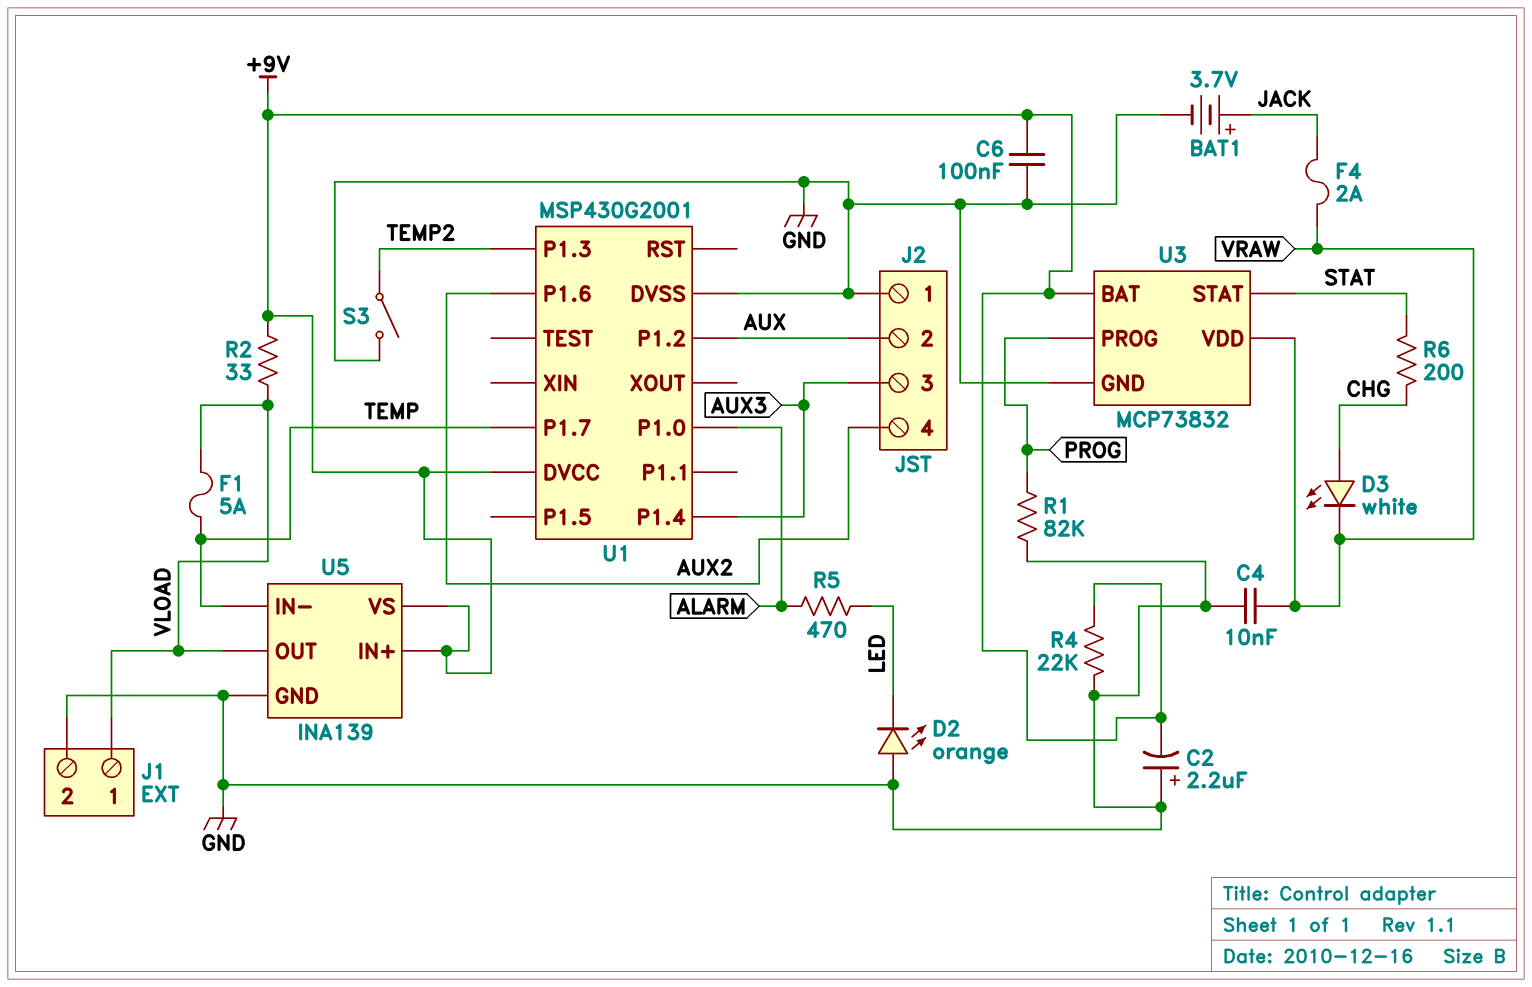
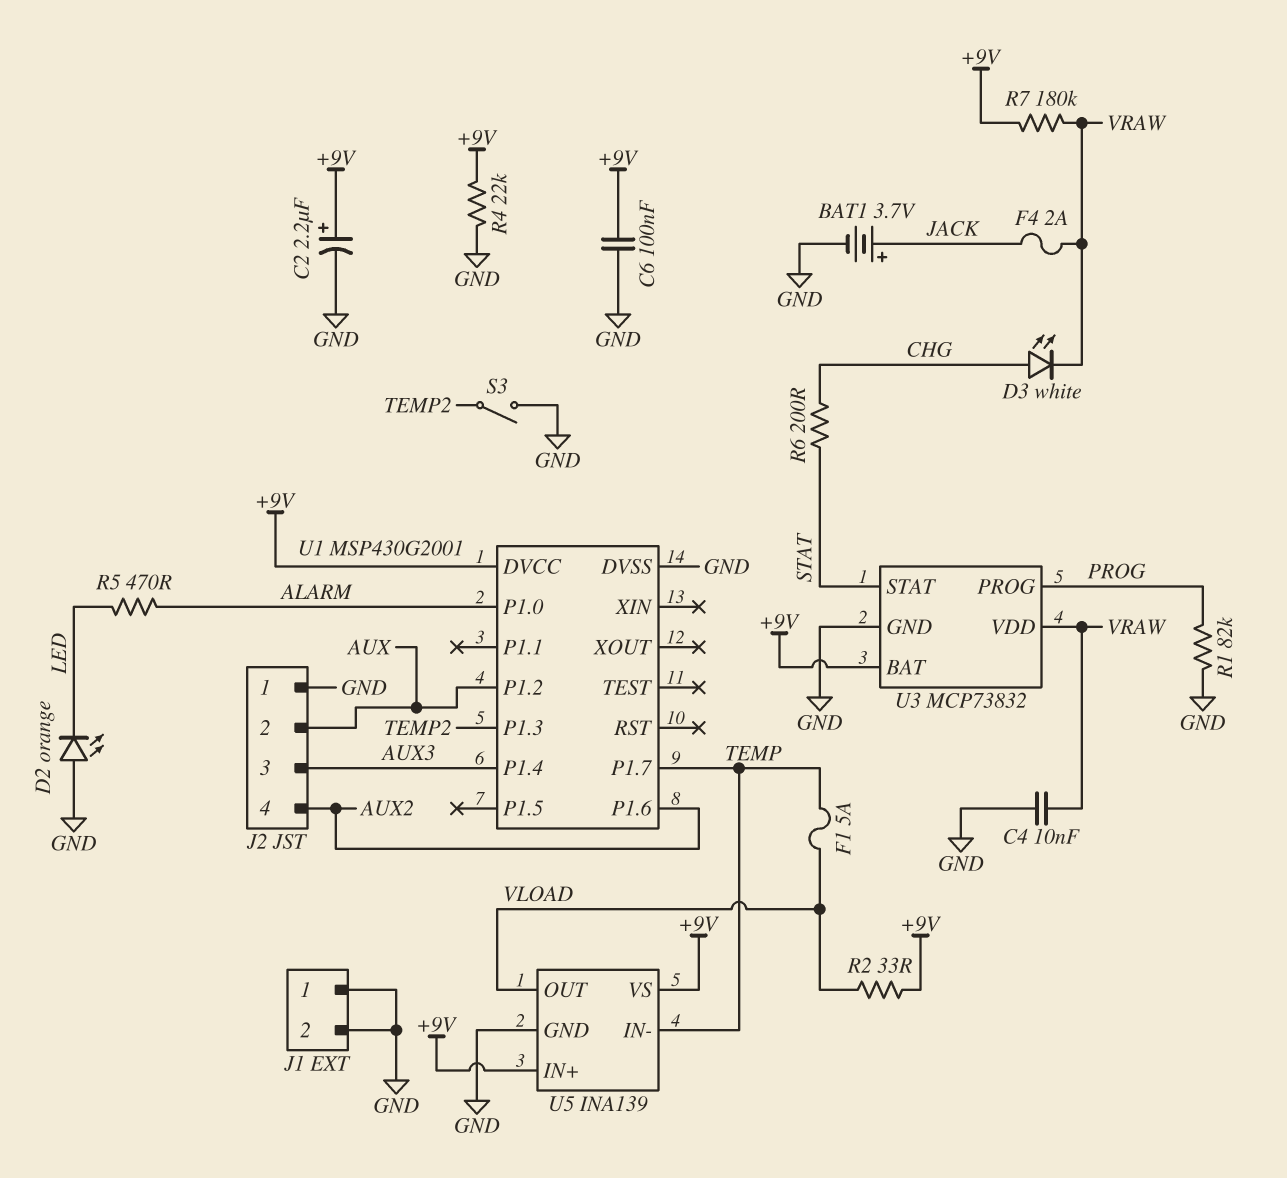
C2: 2.2uF (plus GND, minus +9V) -> 2.2uF (plus +9V, minus GND)
J1 pin 1: VLOAD -> GND
R7: none -> 180k (+9V, VRAW)

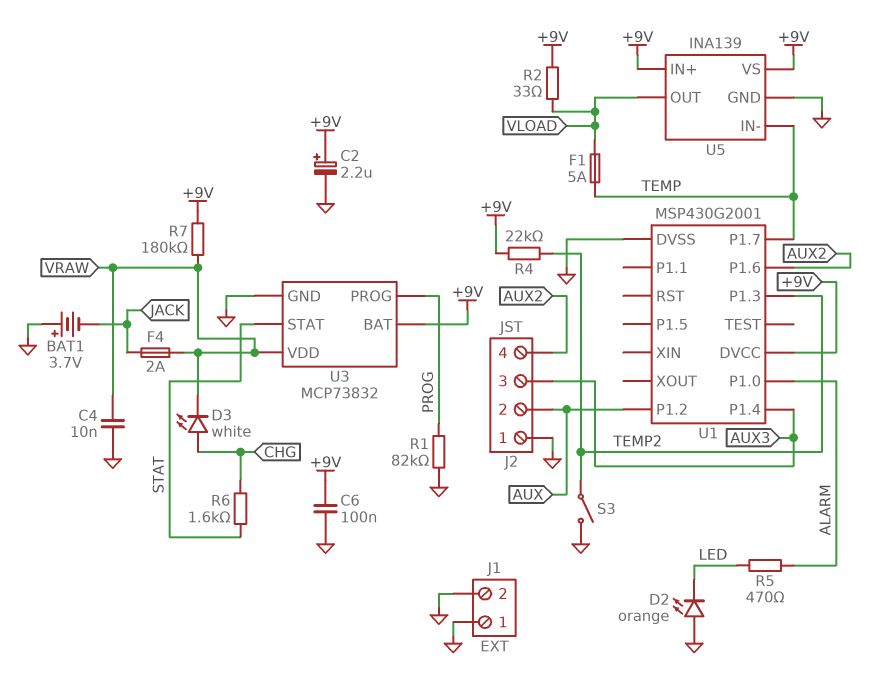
BAT1: 3.7V (plus JACK, minus GND) -> 3.7V (plus GND, minus JACK)
R4: 22k (+9V, GND) -> 22k (+9V, TEMP2)
R6: 200 (CHG, STAT) -> 1.6k (CHG, STAT)

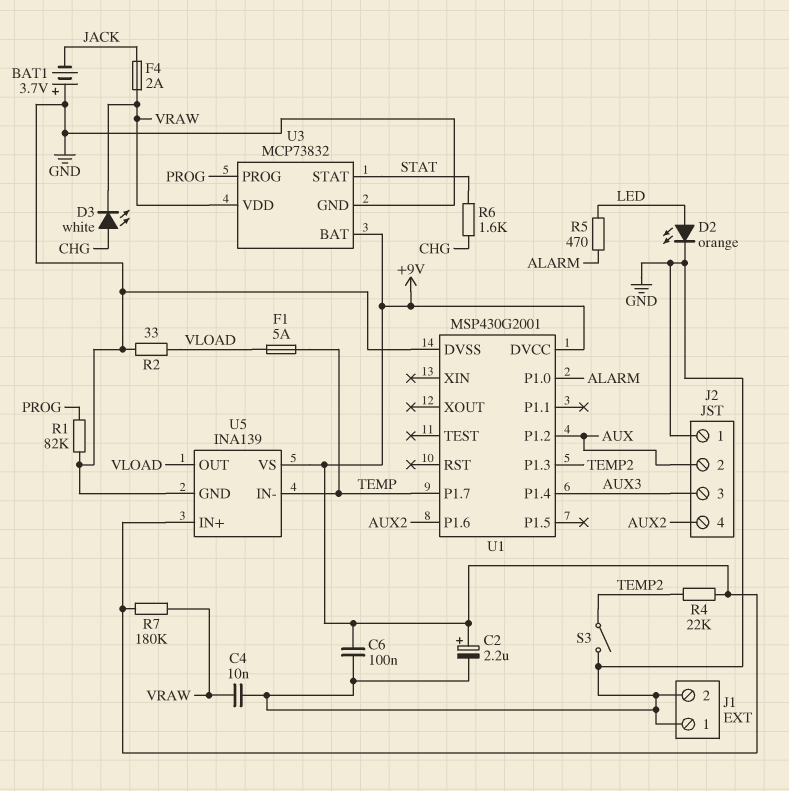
D2: LED orange (A GND, K LED) -> LED orange (A LED, K GND)
R2: 33 (+9V, VLOAD) -> 33 (GND, VLOAD)

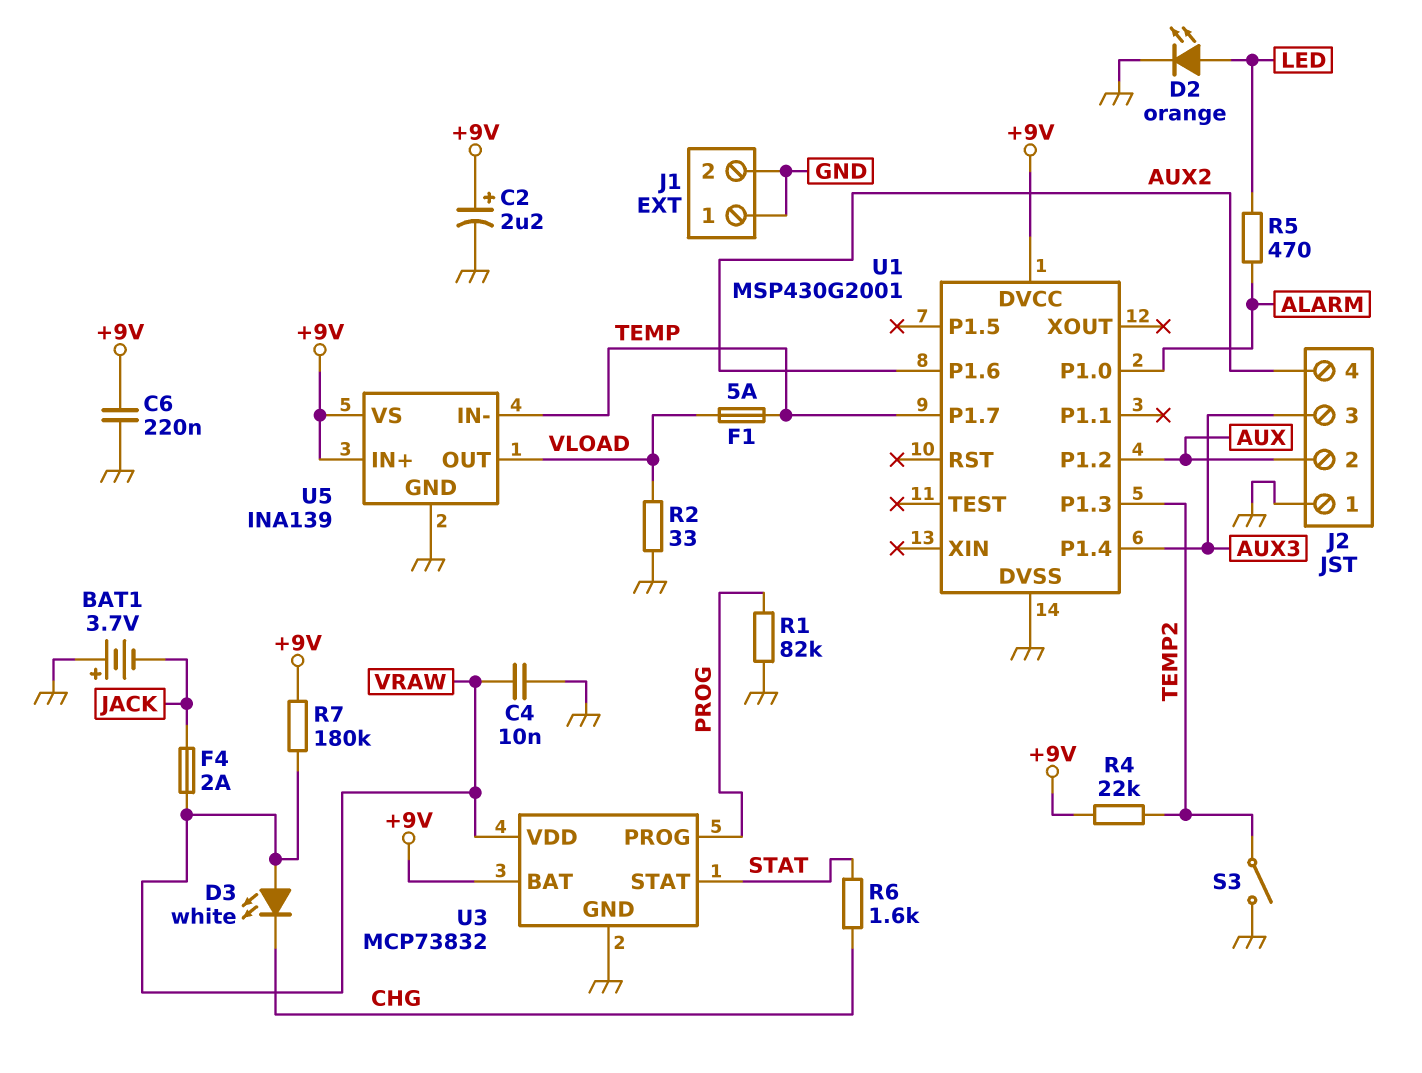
C6: 100nF (+9V, GND) -> 220nF (+9V, GND)
D3: LED white (A CHG, K VRAW) -> LED white (A VRAW, K CHG)

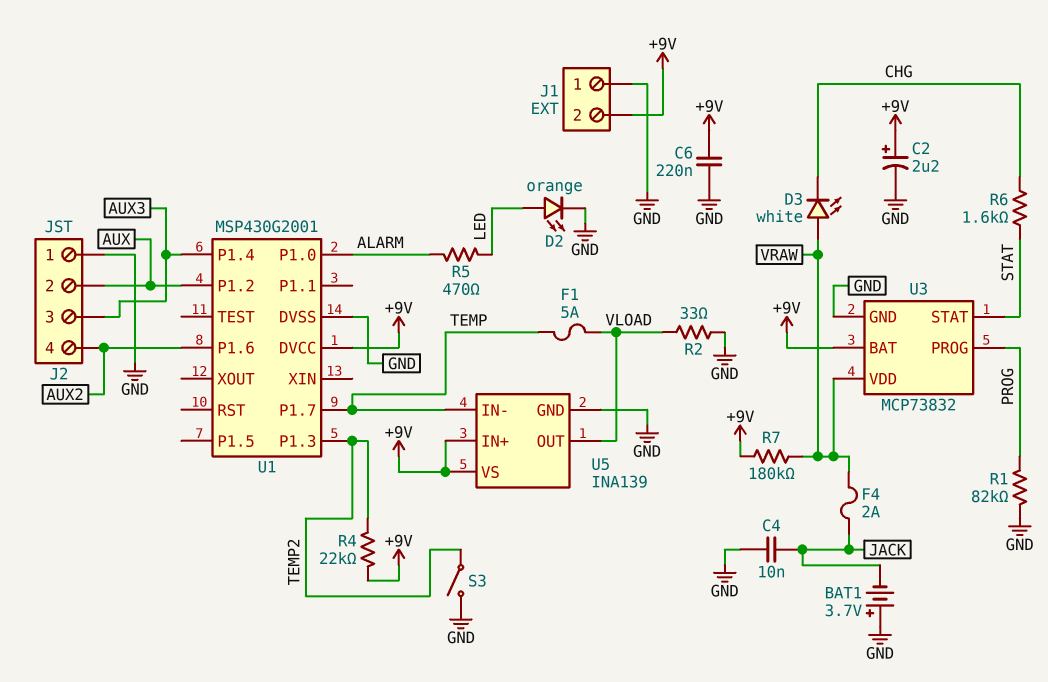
C4: 10nF (GND, VRAW) -> 10nF (GND, JACK)
J1 pin 2: GND -> +9V

